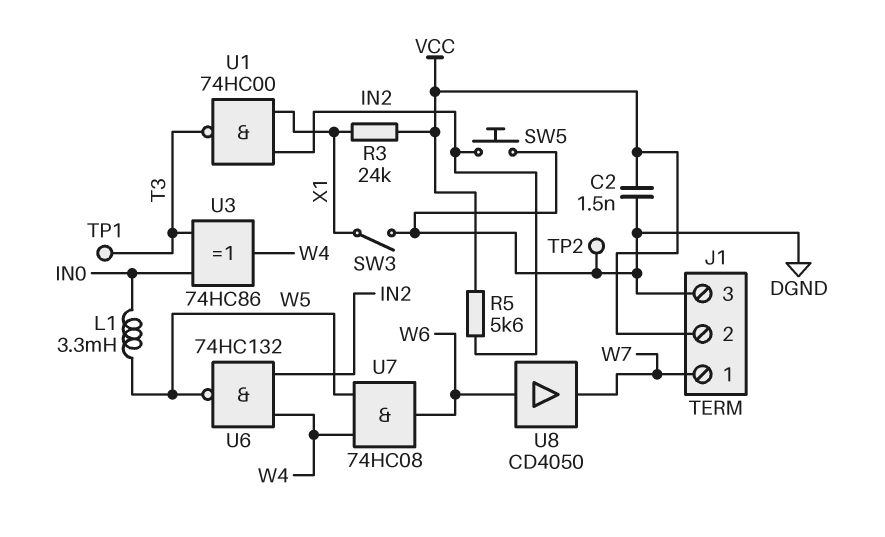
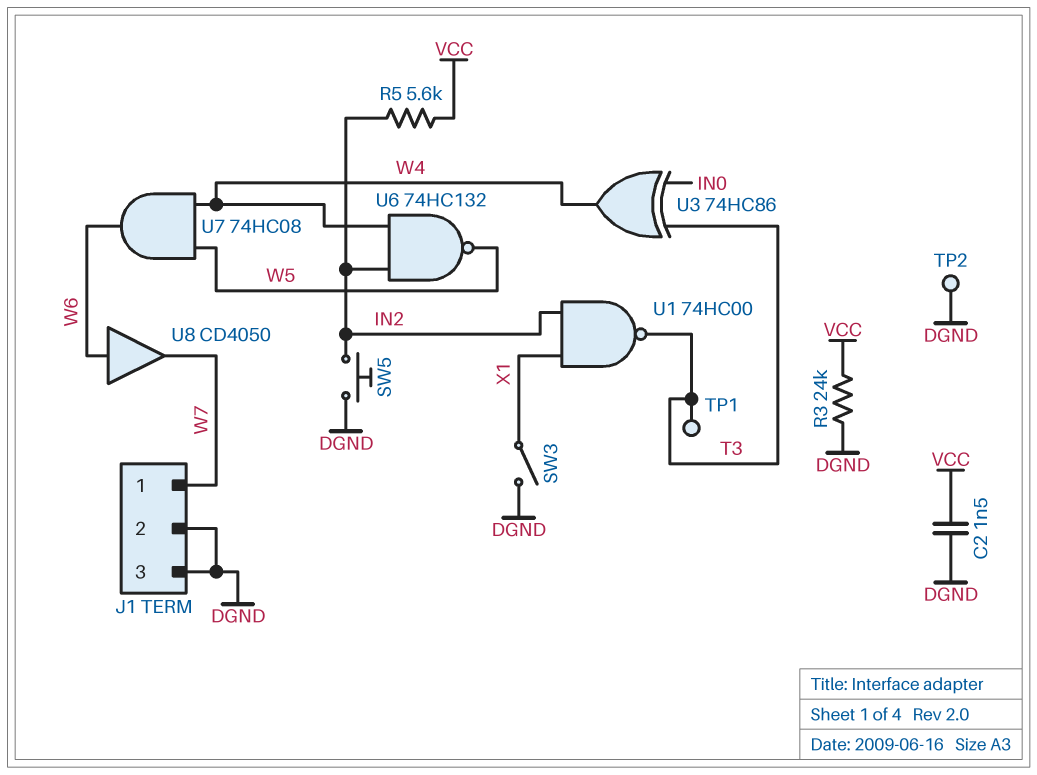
J1 pin 2: VCC -> DGND
L1: 3.3mH (IN0, W5) -> none
R3: 24k (VCC, X1) -> 24k (DGND, VCC)

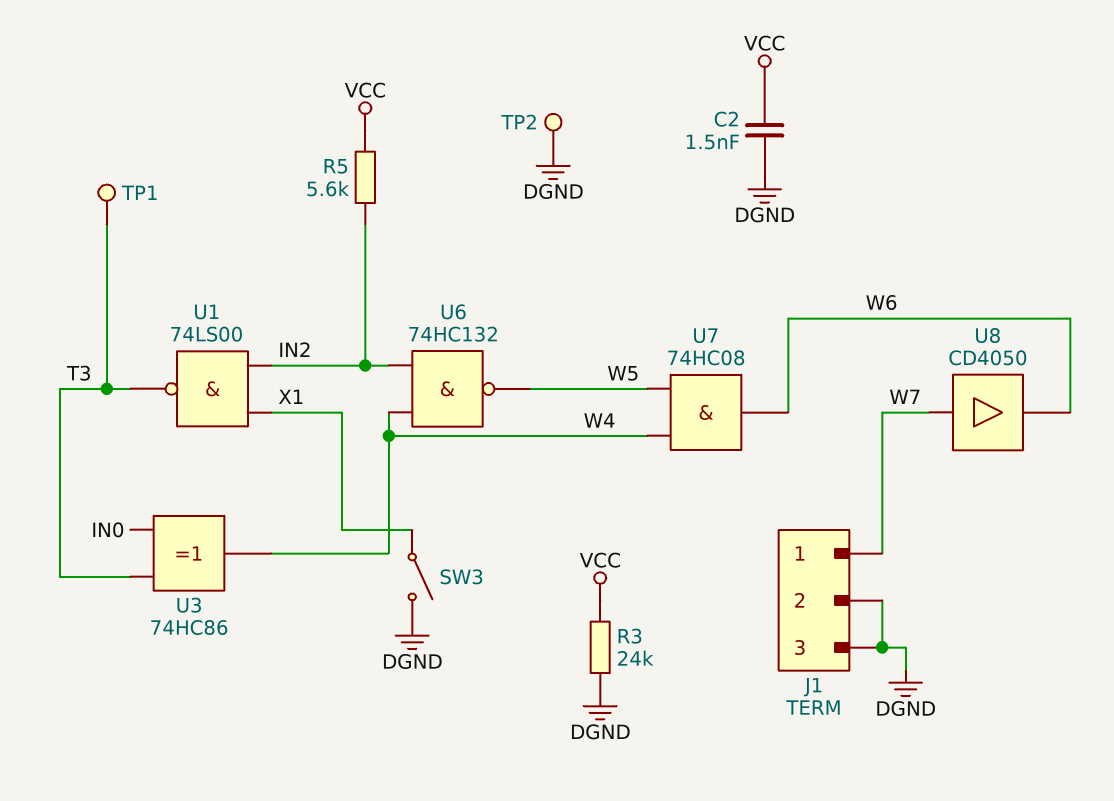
SW5: button (DGND, IN2) -> none
U1: NAND 74HC00 (in IN2, in X1, out T3) -> NAND 74LS00 (in IN2, in X1, out T3)
U8: buffer CD4050 (in W6, out W7) -> buffer CD4050 (in W7, out W6)

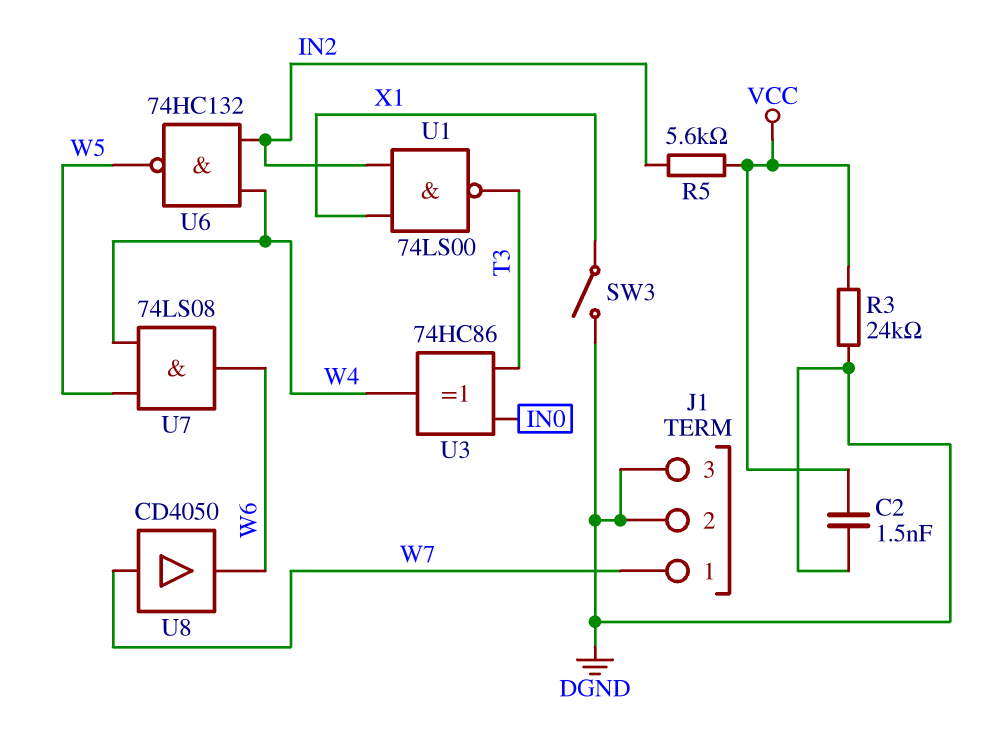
TP1: test point (T3) -> none
TP2: test point (DGND) -> none
U7: AND 74HC08 (in W4, in W5, out W6) -> AND 74LS08 (in W4, in W5, out W6)

